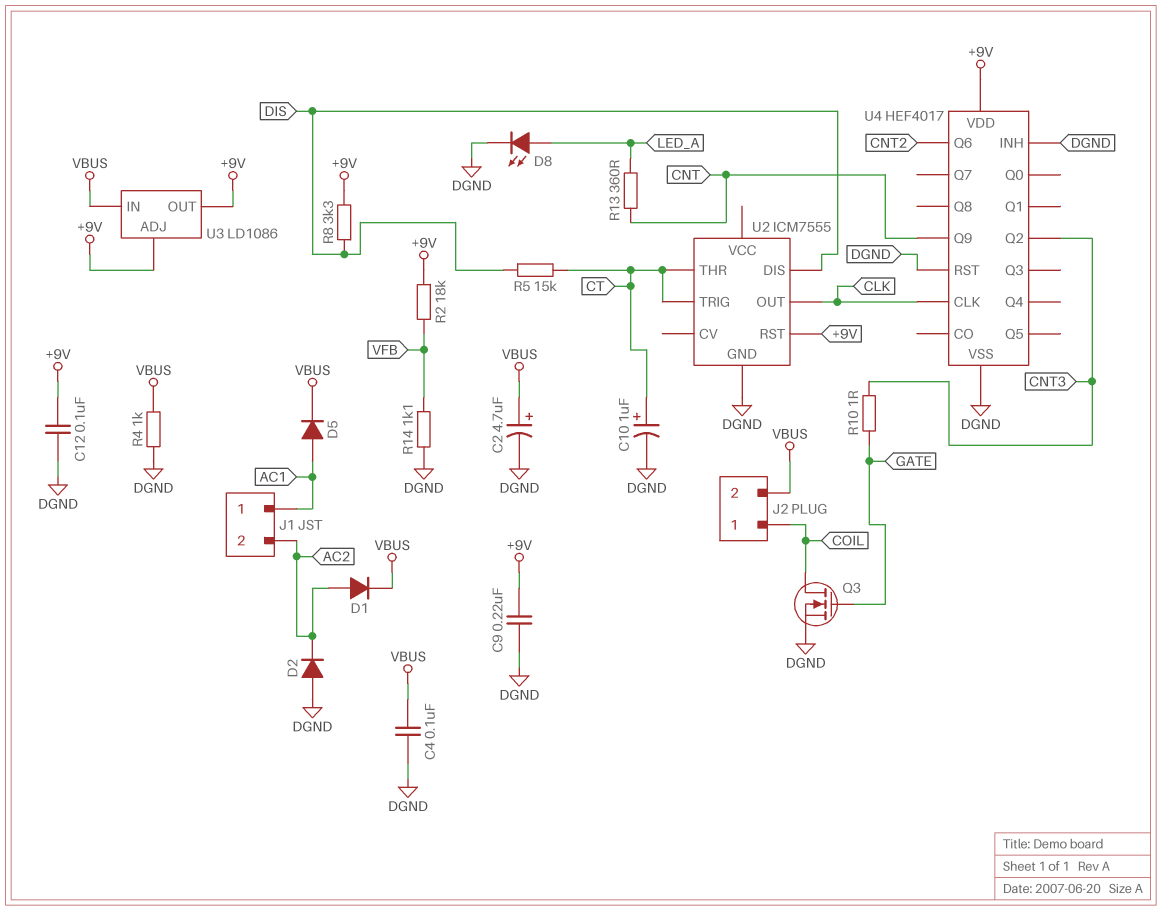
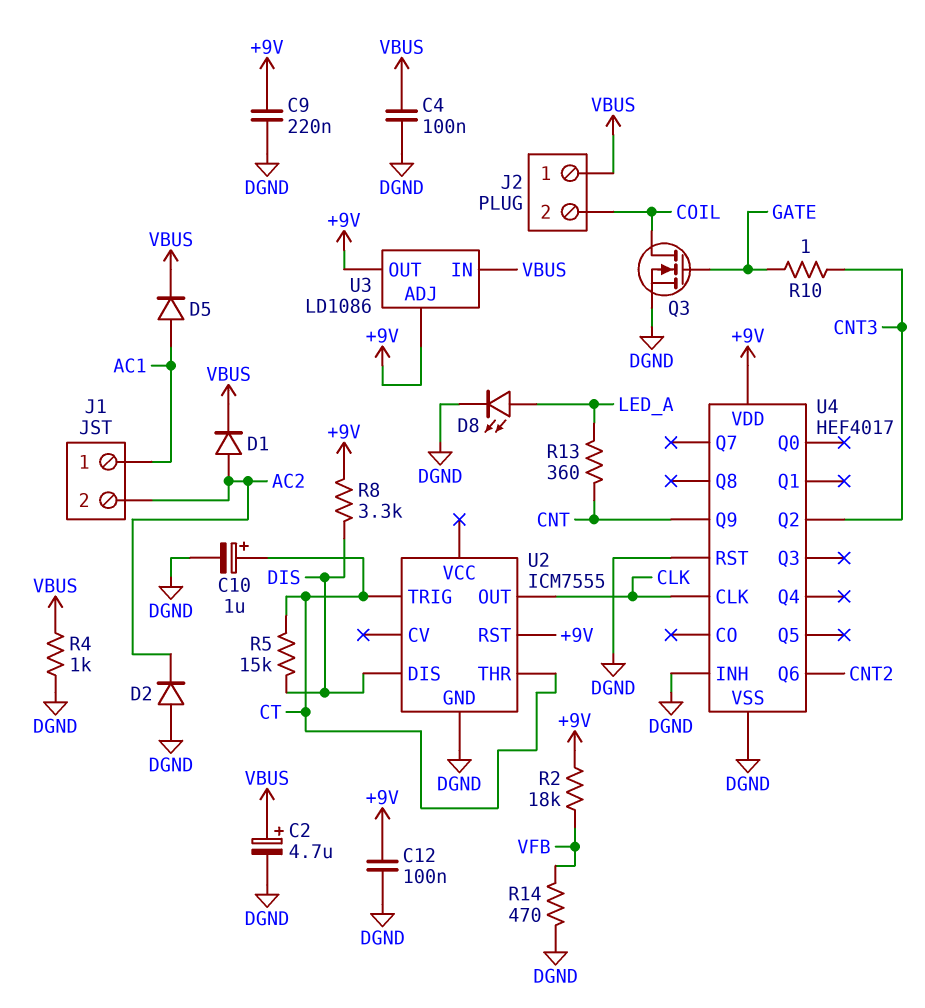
J2 pin 1: COIL -> VBUS
J2 pin 2: VBUS -> COIL
R14: 1.1k (DGND, VFB) -> 470 (DGND, VFB)

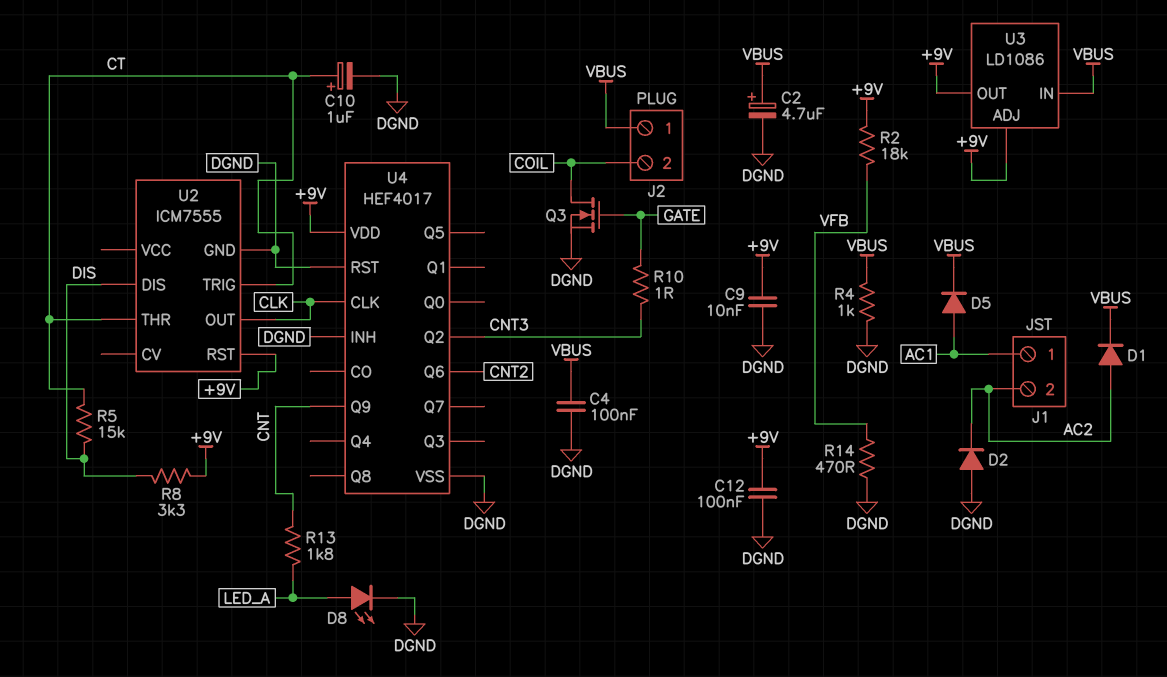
C9: 220nF (+9V, DGND) -> 10nF (+9V, DGND)
R13: 360 (CNT, LED_A) -> 1.8k (CNT, LED_A)

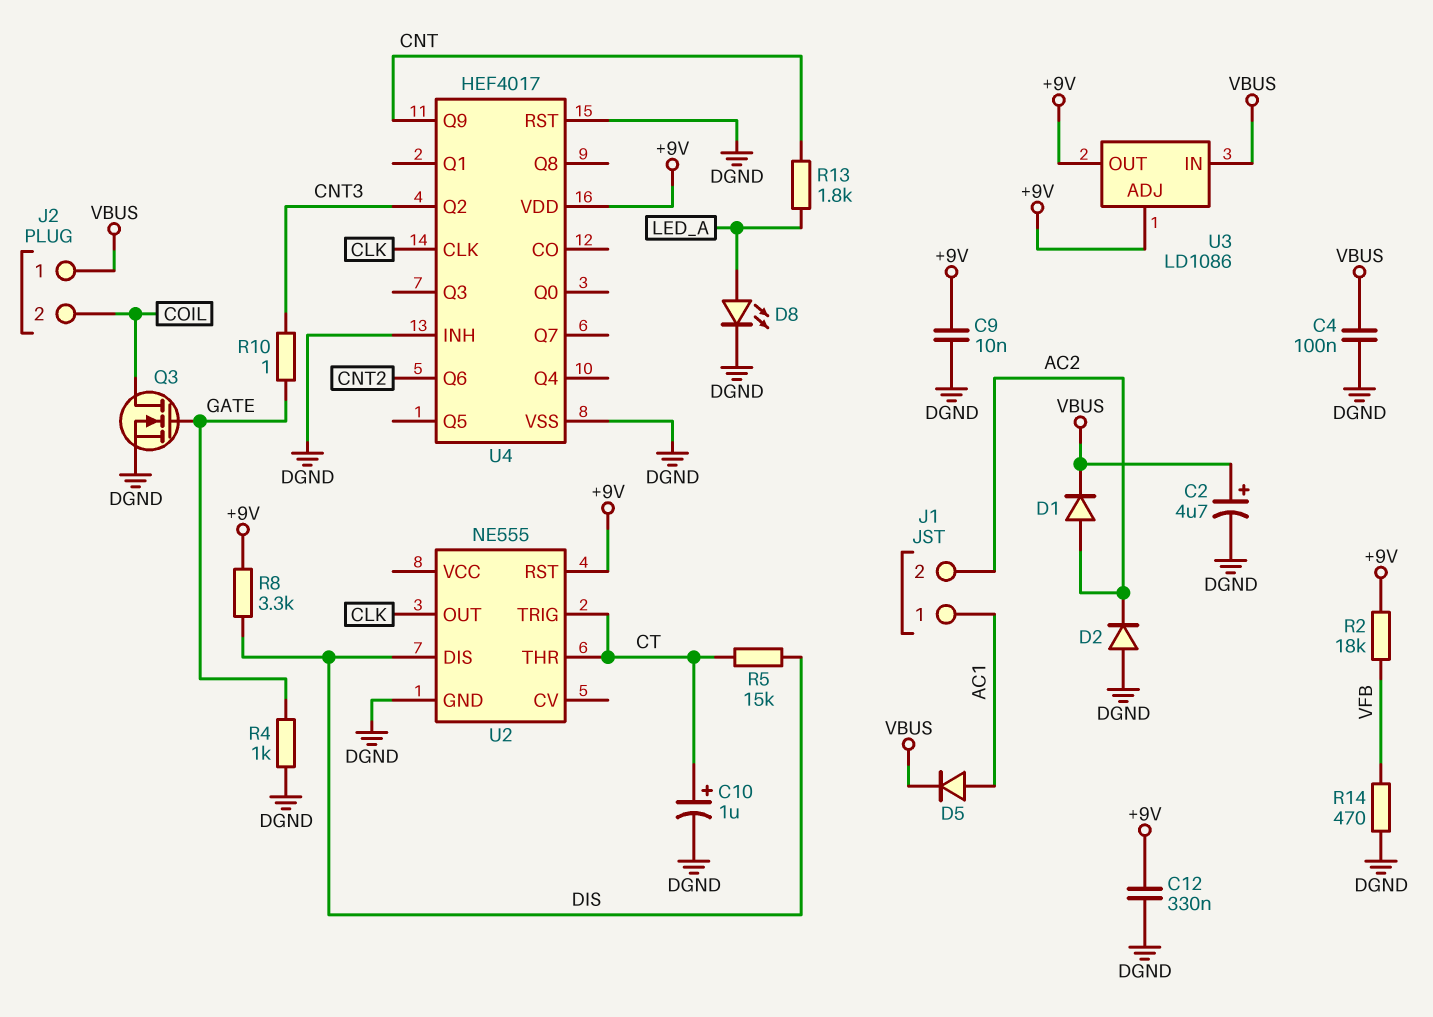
C12: 100nF (+9V, DGND) -> 330nF (+9V, DGND)
R4: 1k (DGND, VBUS) -> 1k (DGND, GATE)
U2: ICM7555 -> NE555

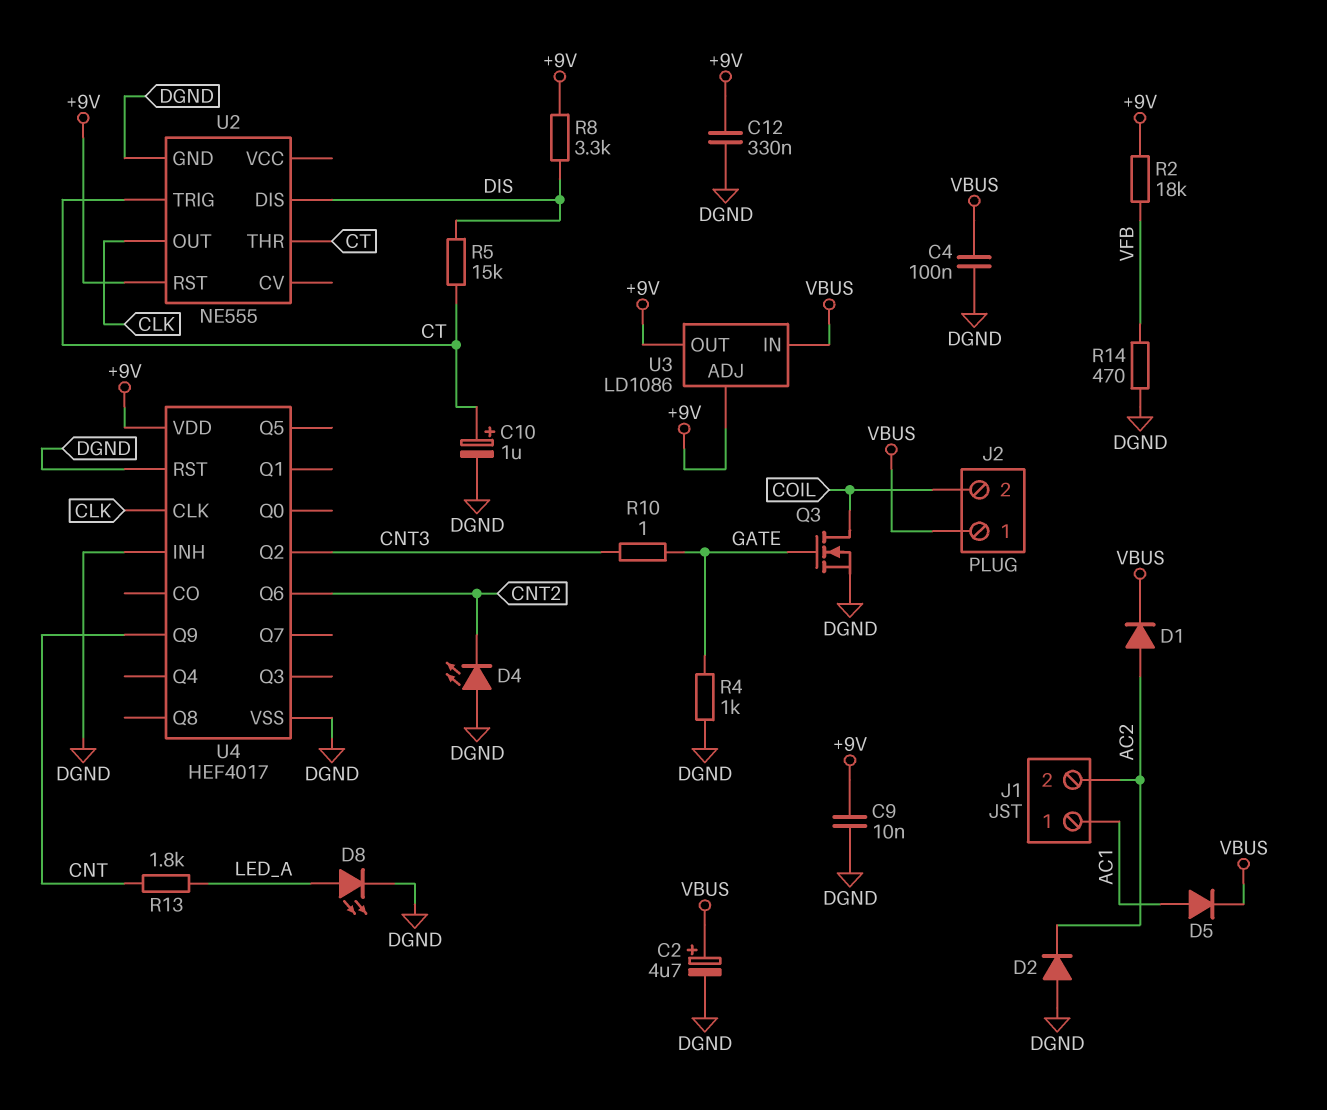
D4: none -> LED (A DGND, K CNT2)

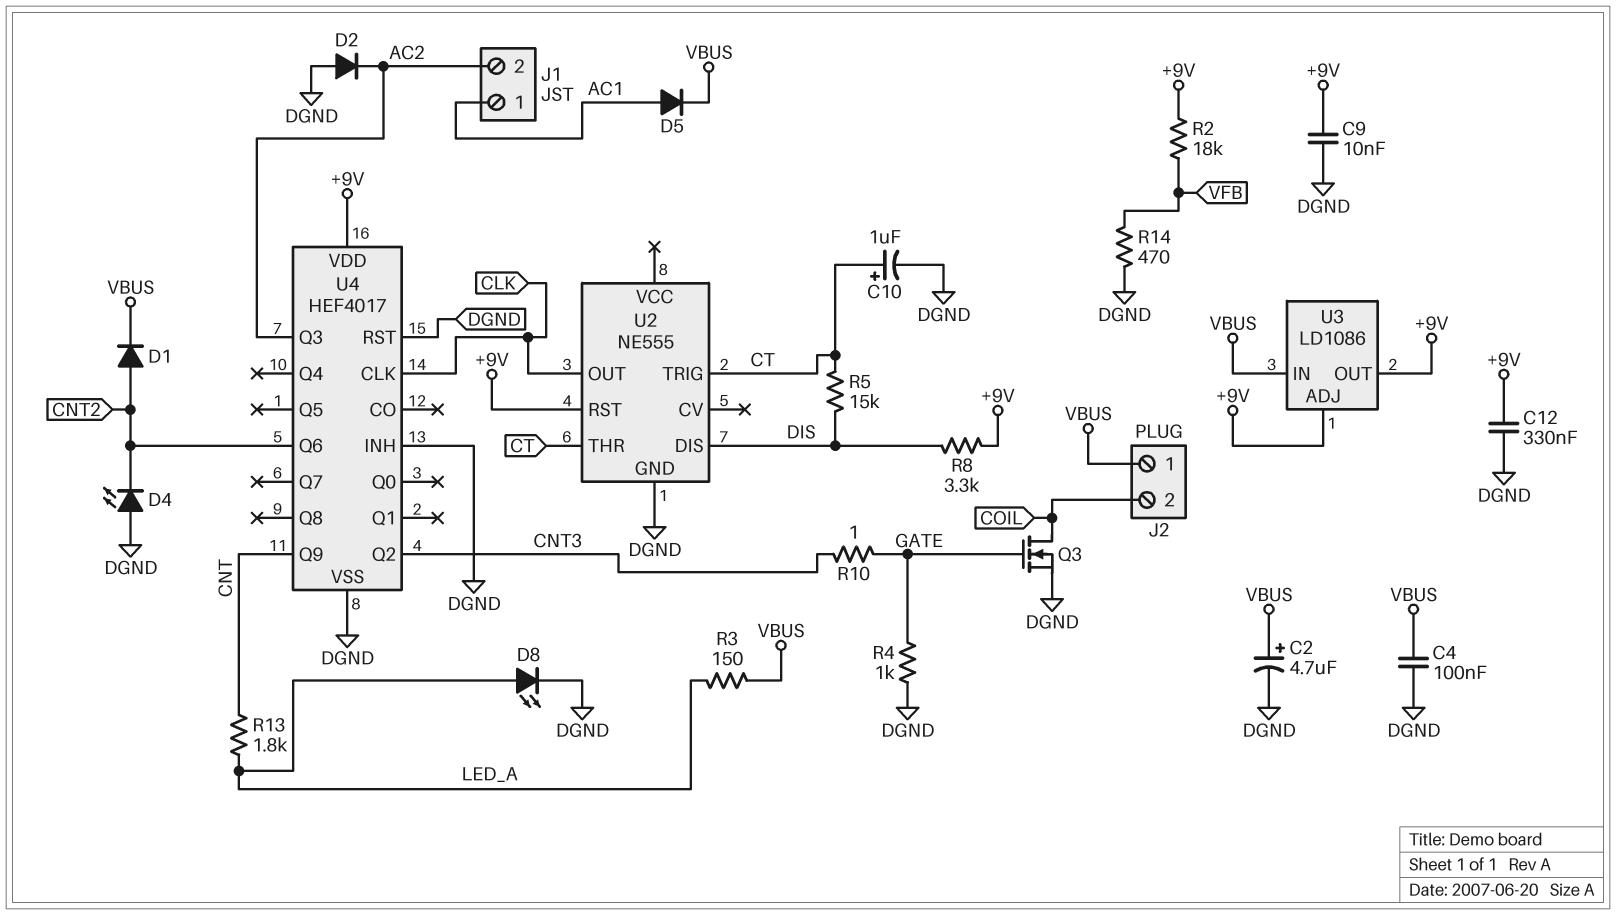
D1: diode (A AC2, K VBUS) -> diode (A CNT2, K VBUS)
R3: none -> 150 (LED_A, VBUS)
U4 pin Q3: none -> AC2

